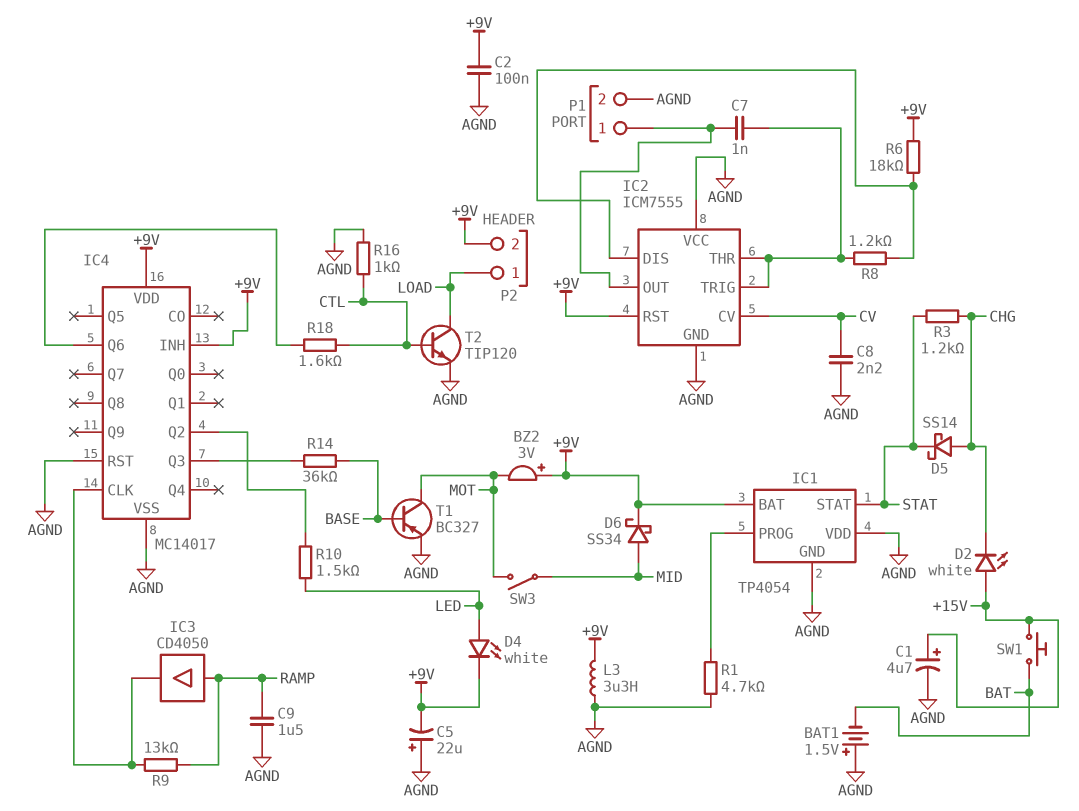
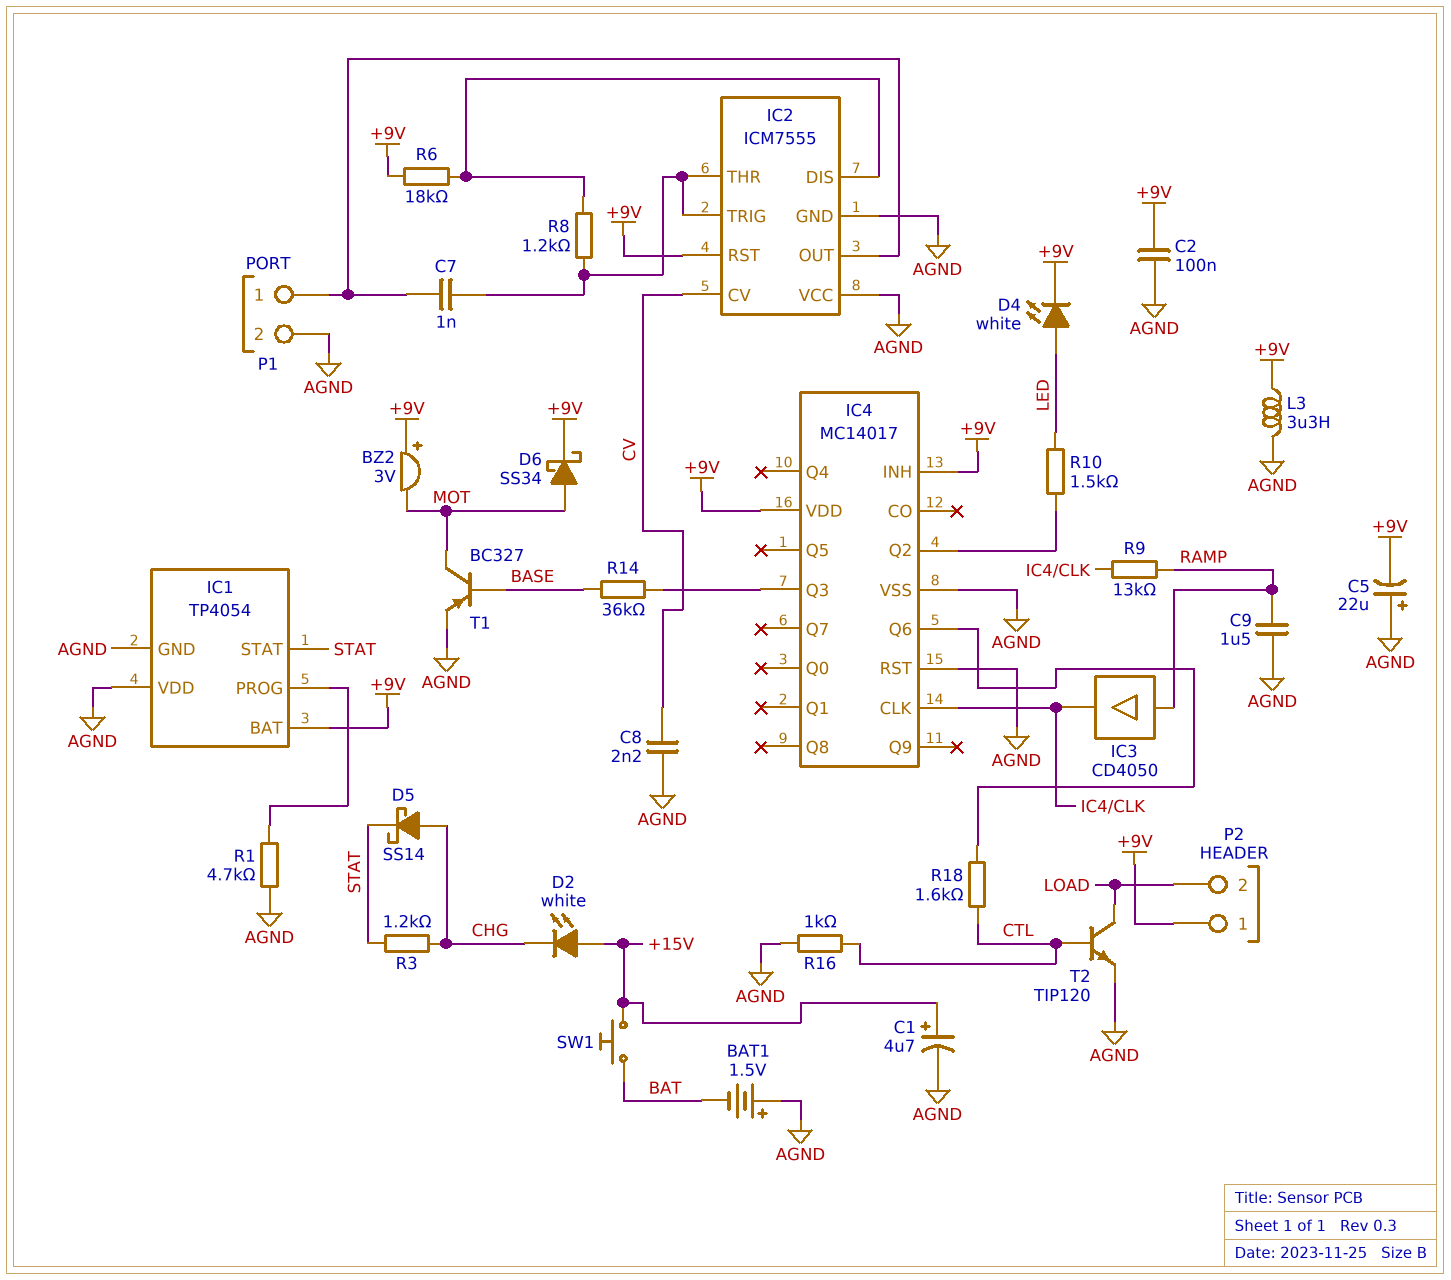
D6: schottky SS34 (A MID, K +9V) -> schottky SS34 (A MOT, K +9V)
P2 pin 1: LOAD -> +9V
P2 pin 2: +9V -> LOAD
SW3: switch (MID, MOT) -> none

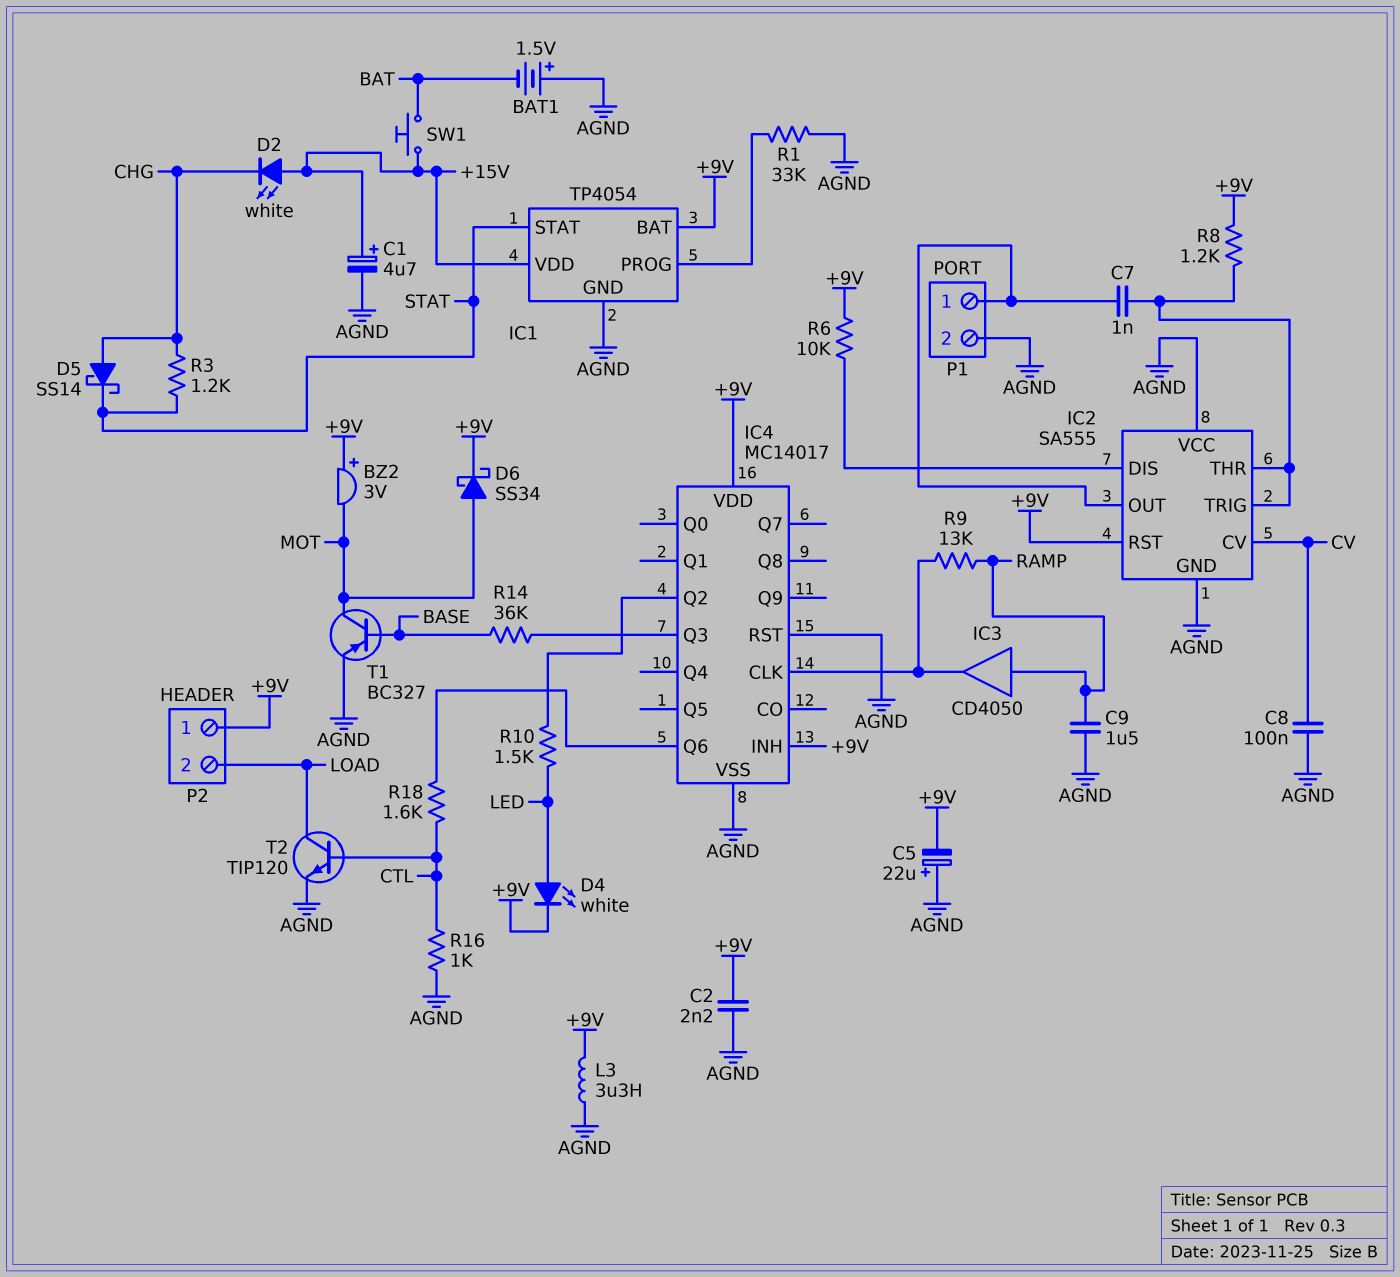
C2: 100nF (+9V, AGND) -> 2.2nF (+9V, AGND)
C8: 2.2nF (AGND, CV) -> 100nF (AGND, CV)
IC1 pin VDD: AGND -> +15V
IC2: ICM7555 -> SA555
R1: 4.7k (AGND, IC1/PROG) -> 33k (AGND, IC1/PROG)
R6: 18k (+9V, IC2/DIS) -> 10k (+9V, IC2/DIS)
R8: 1.2k (IC2/DIS, IC2/THR) -> 1.2k (+9V, IC2/THR)

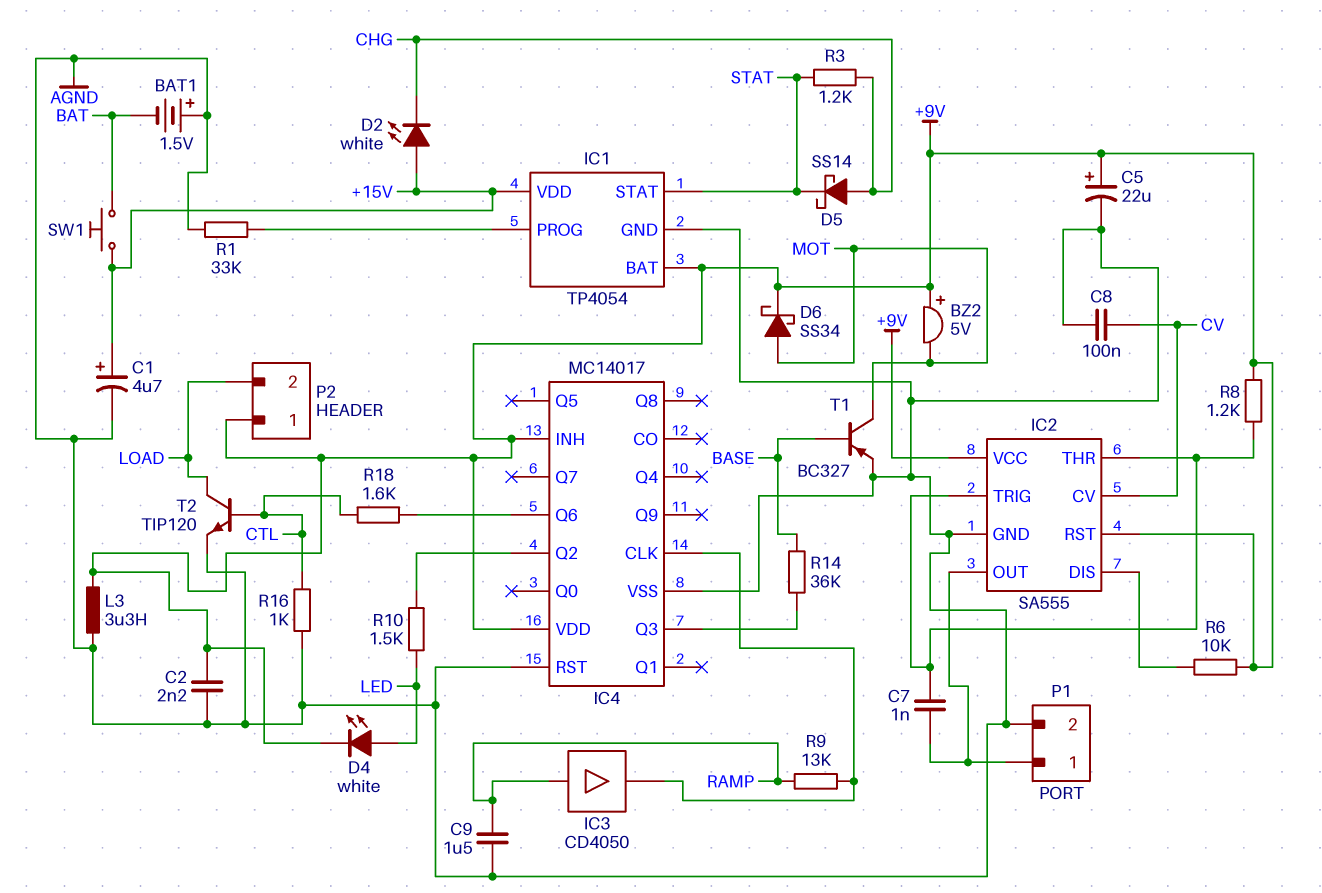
BZ2: buzzer 3V (plus +9V, minus MOT) -> buzzer 5V (plus +9V, minus MOT)
C5: 22uF (plus AGND, minus +9V) -> 22uF (plus +9V, minus AGND)
IC2 pin VCC: AGND -> +9V

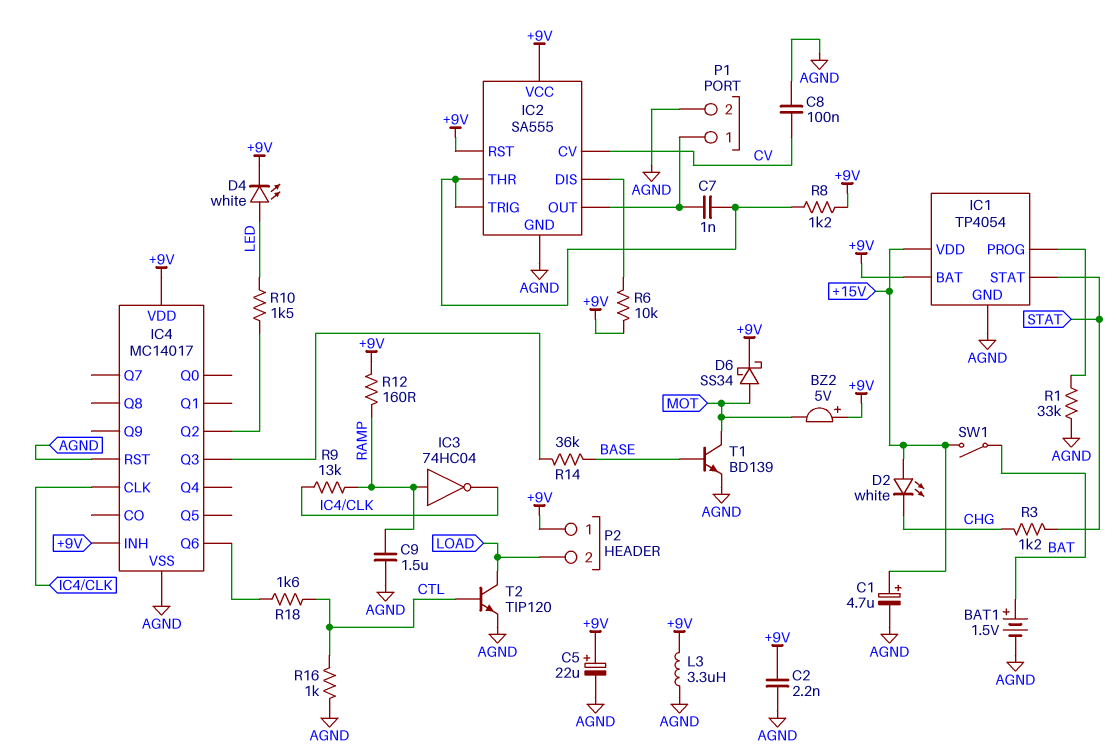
BAT1: 1.5V (plus AGND, minus BAT) -> 1.5V (plus BAT, minus AGND)
D5: schottky SS14 (A CHG, K STAT) -> none
IC3: buffer CD4050 (in RAMP, out IC4/CLK) -> NOT 74HC04 (in RAMP, out IC4/CLK)
R12: none -> 160 (+9V, RAMP)
SW1: button (+15V, BAT) -> switch (+15V, BAT)
T1: PNP BC327 (B BASE, C MOT, E AGND) -> NPN BD139 (B BASE, C MOT, E AGND)

